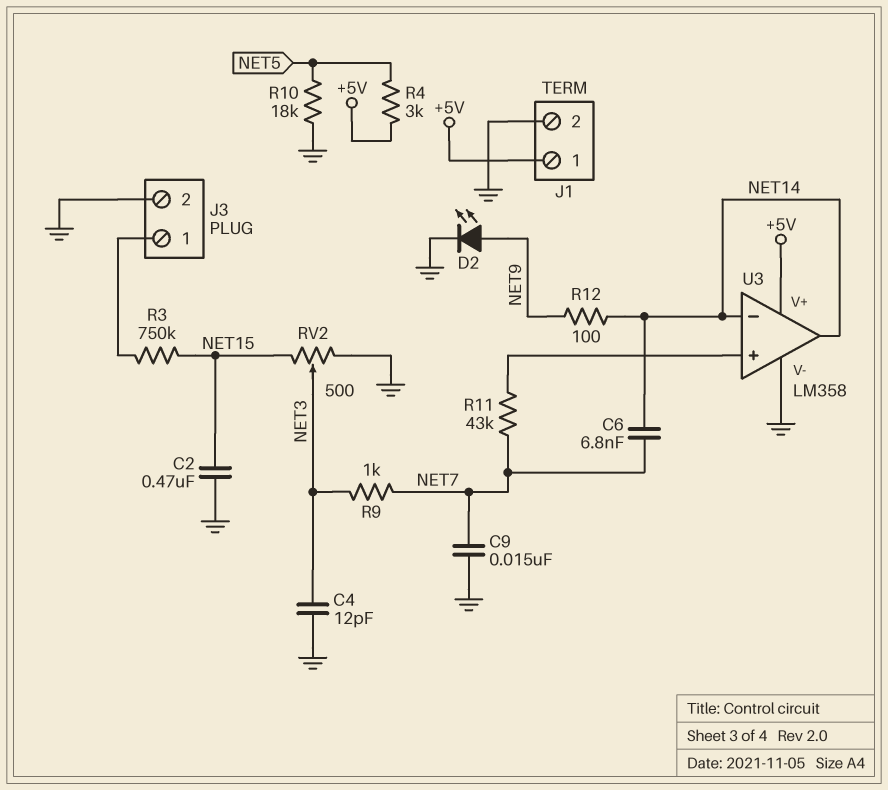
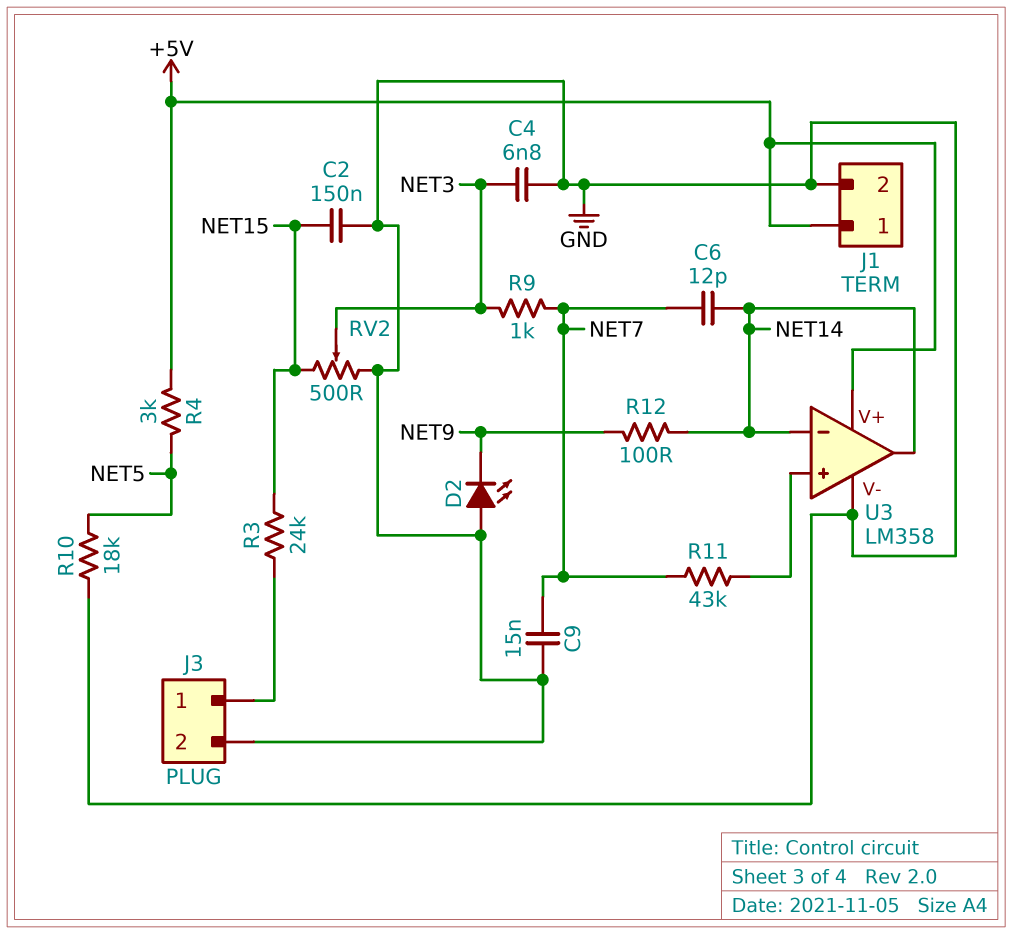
C2: 470nF (GND, NET15) -> 150nF (GND, NET15)
C4: 12pF (GND, NET3) -> 6.8nF (GND, NET3)
C6: 6.8nF (NET7, NET14) -> 12pF (NET7, NET14)
D2: LED (A NET9, K GND) -> LED (A GND, K NET9)
R3: 750k (J3/1, NET15) -> 24k (J3/1, NET15)

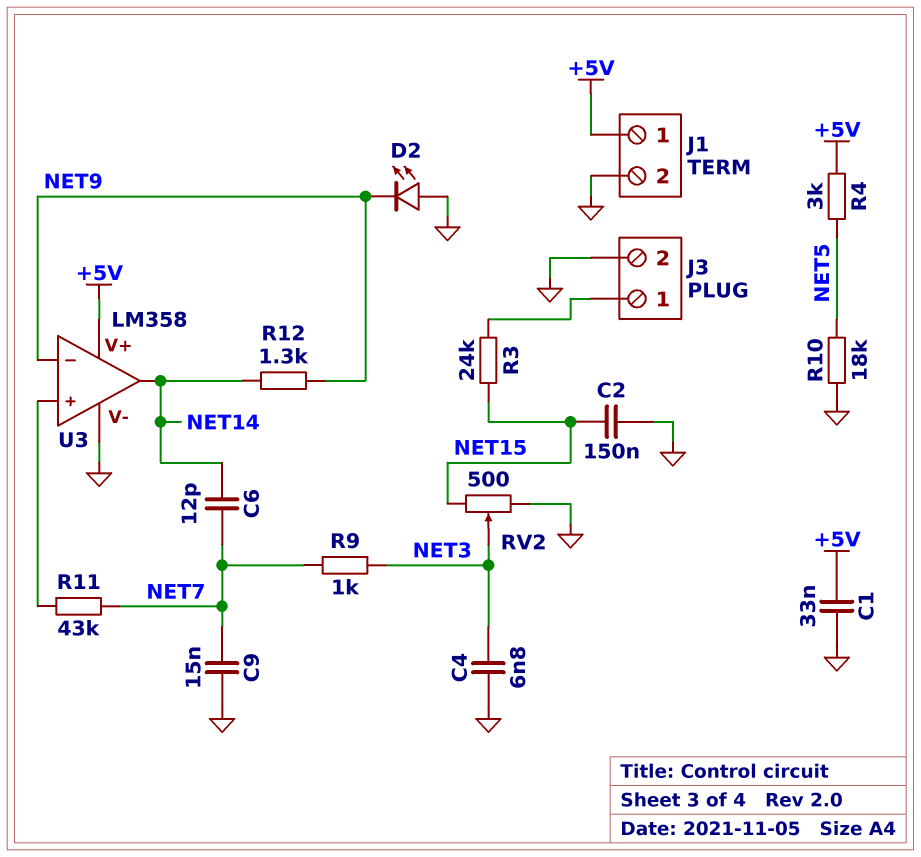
C1: none -> 33nF (+5V, GND)
R12: 100 (NET9, NET14) -> 1.3k (NET9, NET14)
U3 pin in-: NET14 -> NET9

